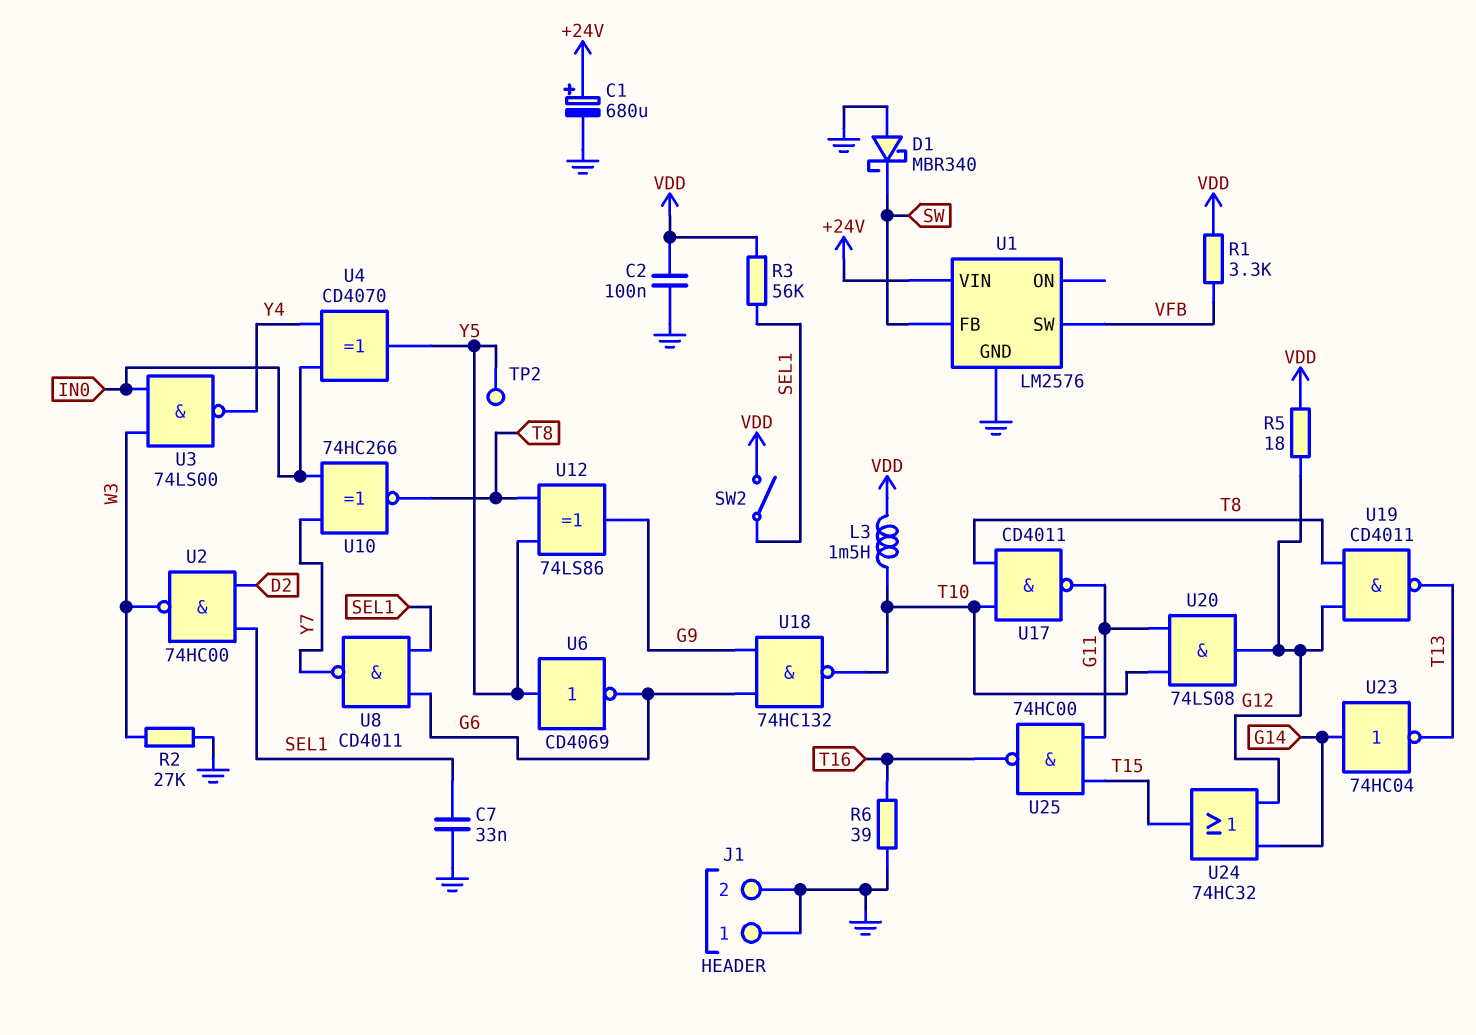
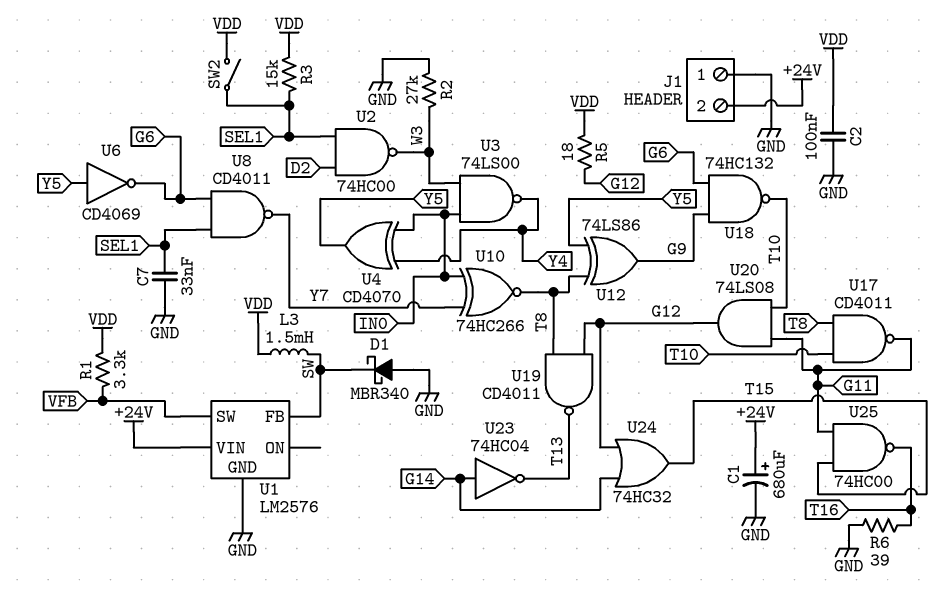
J1 pin 2: GND -> +24V
L3: 1.5mH (T10, VDD) -> 1.5mH (SW, VDD)
R3: 56k (SEL1, VDD) -> 15k (SEL1, VDD)
TP2: test point (Y5) -> none

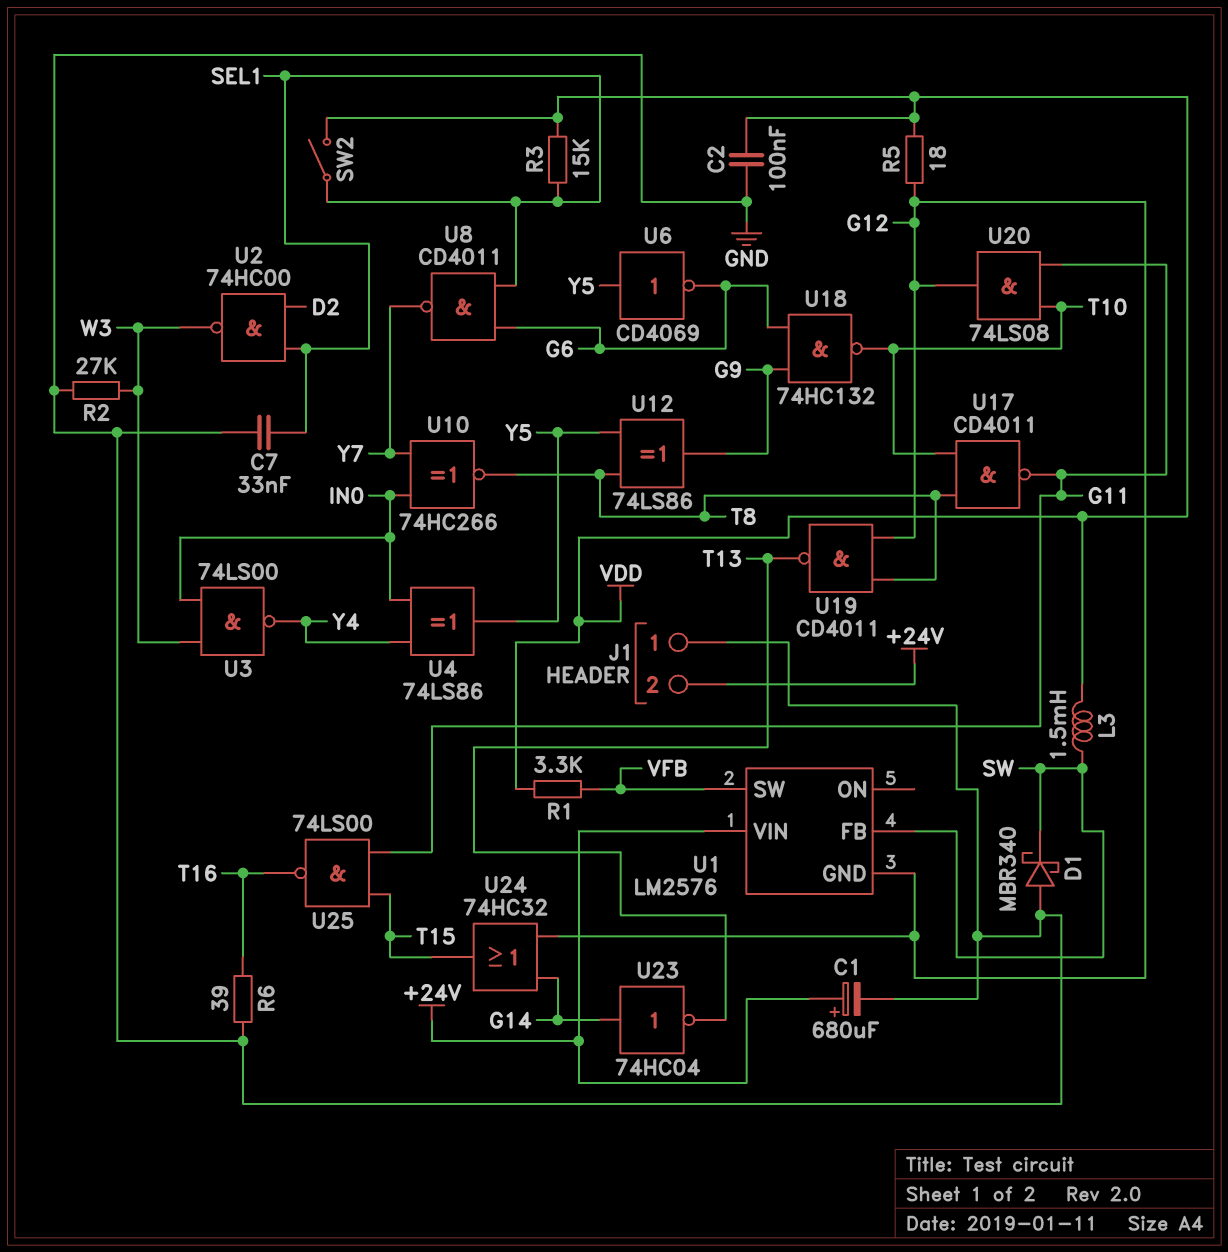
U1 pin GND: GND -> G12
U4: XOR CD4070 (in IN0, in Y4, out Y5) -> XOR 74LS86 (in IN0, in Y4, out Y5)
U25: NAND 74HC00 (in G11, in T15, out T16) -> NAND 74LS00 (in G11, in T15, out T16)

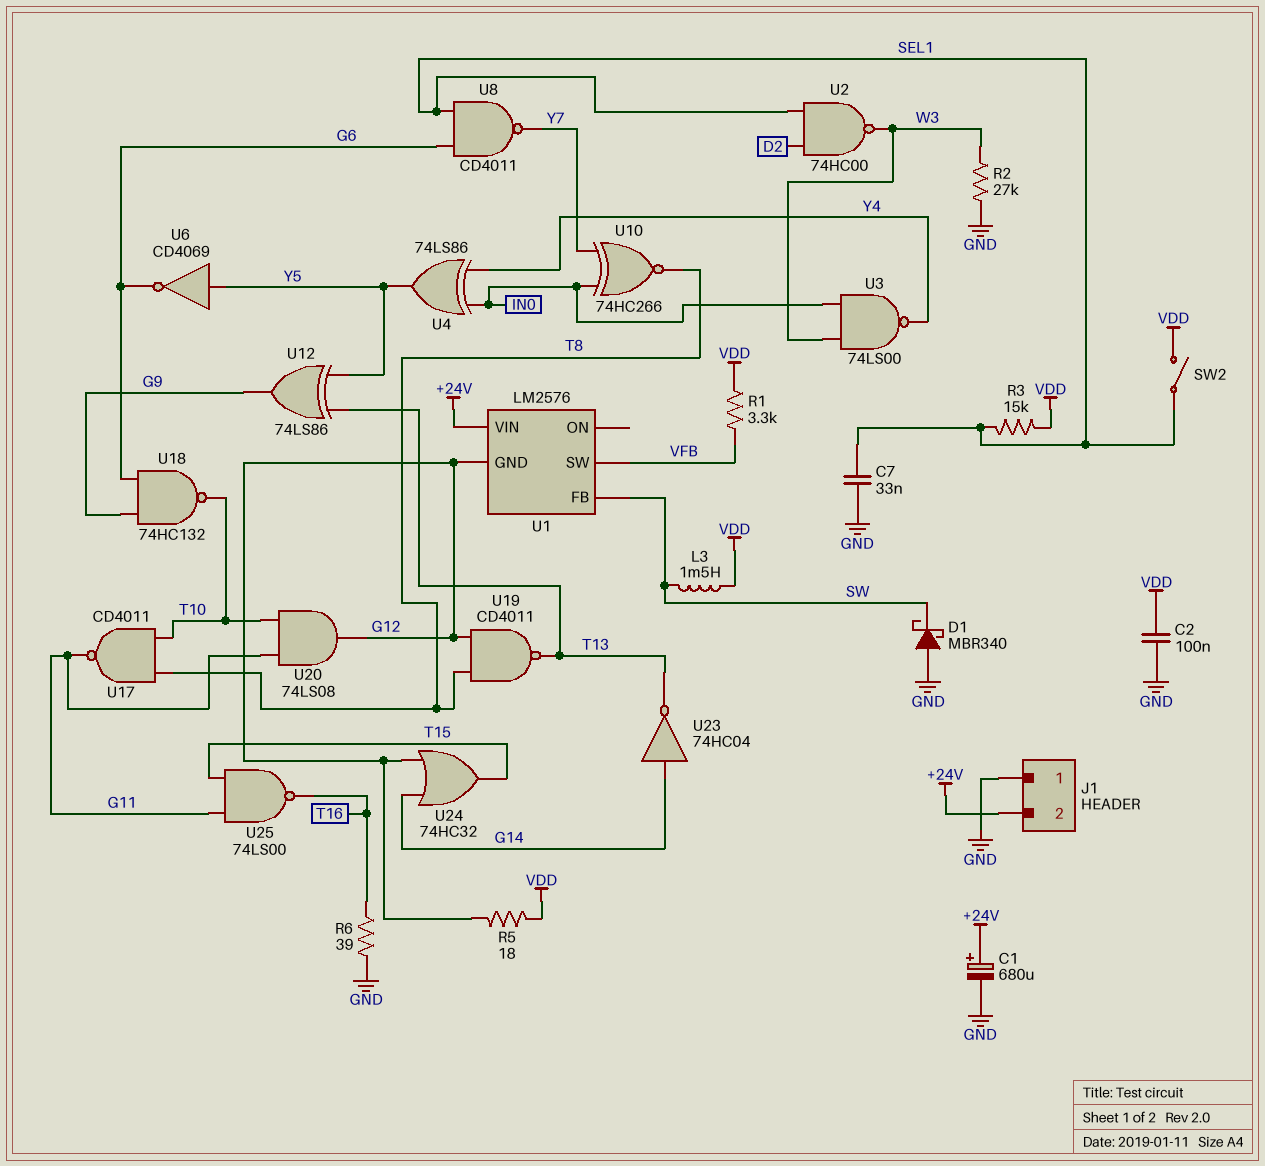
U12: XOR 74LS86 (in T8, in Y5, out G9) -> XOR 74LS86 (in T13, in Y5, out G9)

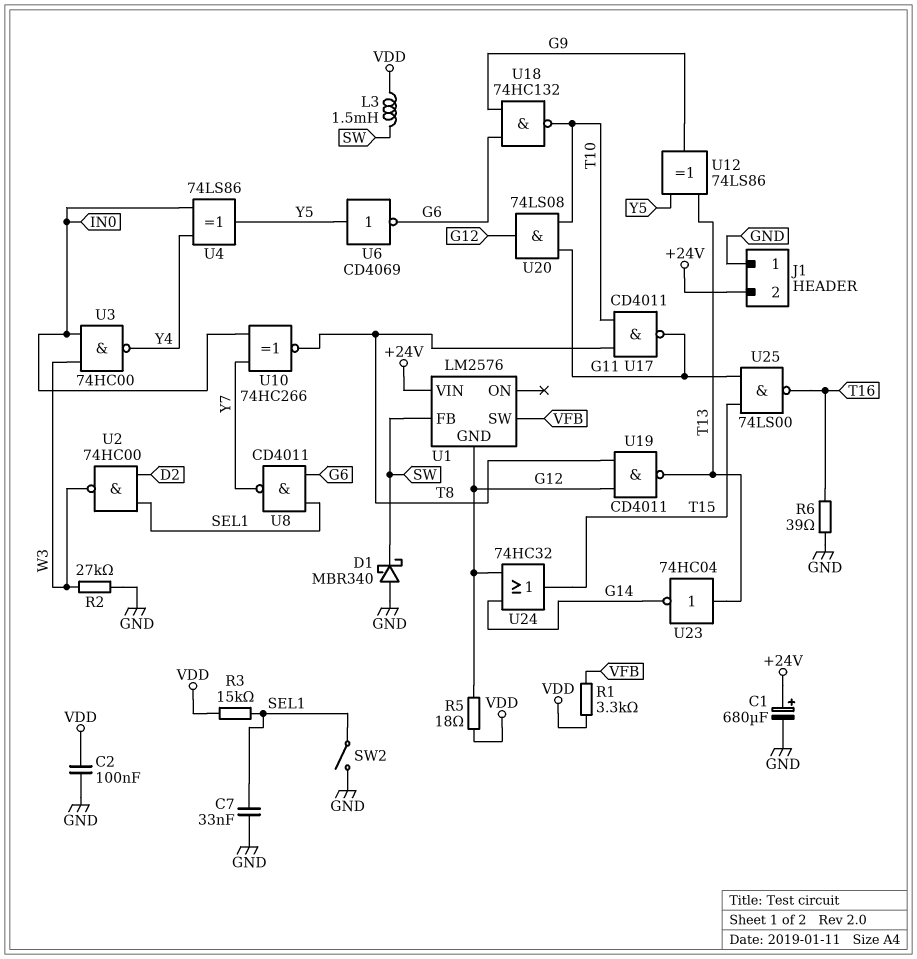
SW2: switch (SEL1, VDD) -> switch (GND, SEL1)
U3: NAND 74LS00 (in IN0, in W3, out Y4) -> NAND 74HC00 (in IN0, in W3, out Y4)
U23: NOT 74HC04 (in G14, out T13) -> NOT 74HC04 (in T13, out G14)

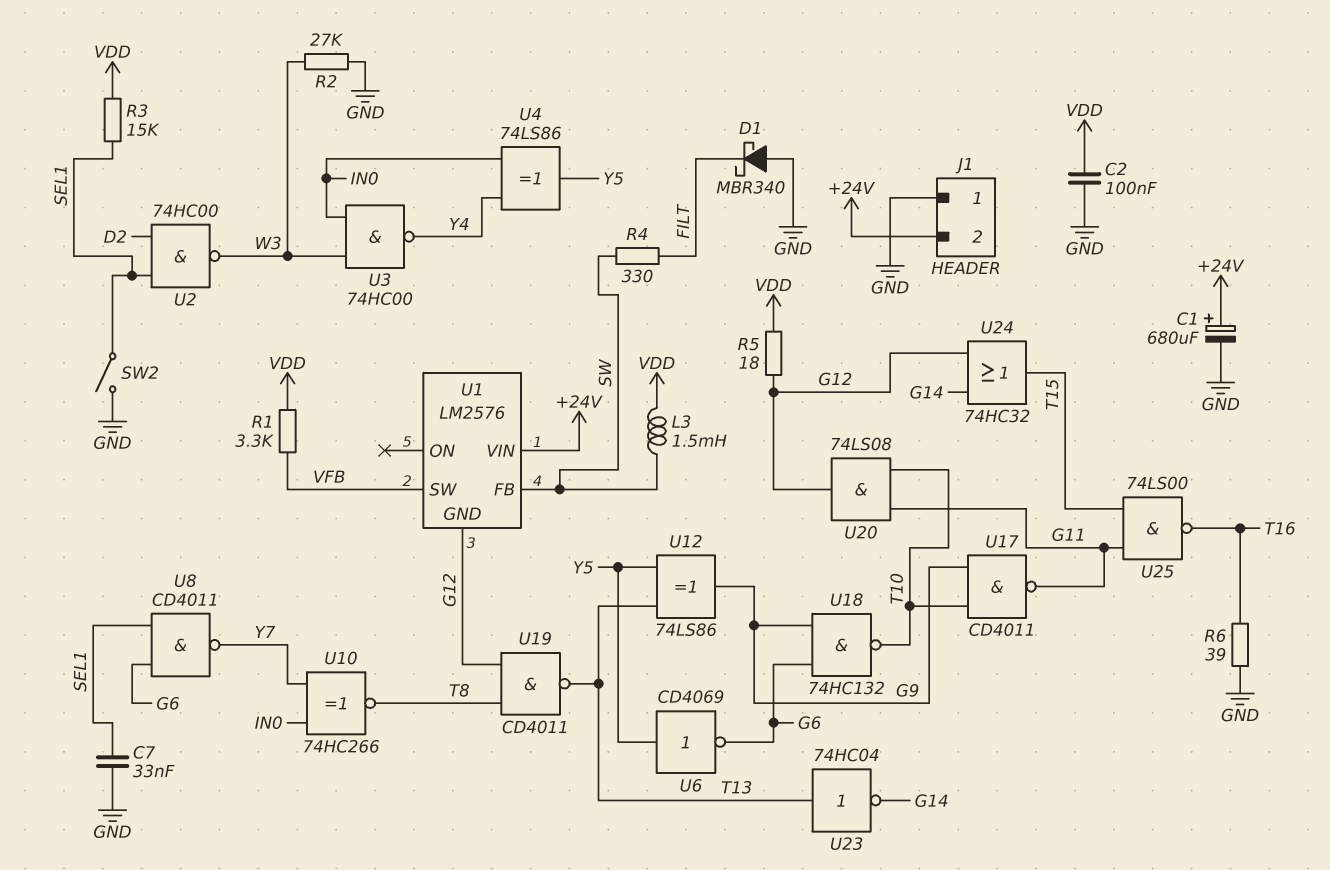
D1: schottky MBR340 (A GND, K SW) -> schottky MBR340 (A GND, K FILT)
R4: none -> 330 (FILT, SW)
U17: NAND CD4011 (in T8, in T10, out G11) -> NAND CD4011 (in G9, in T10, out G11)

